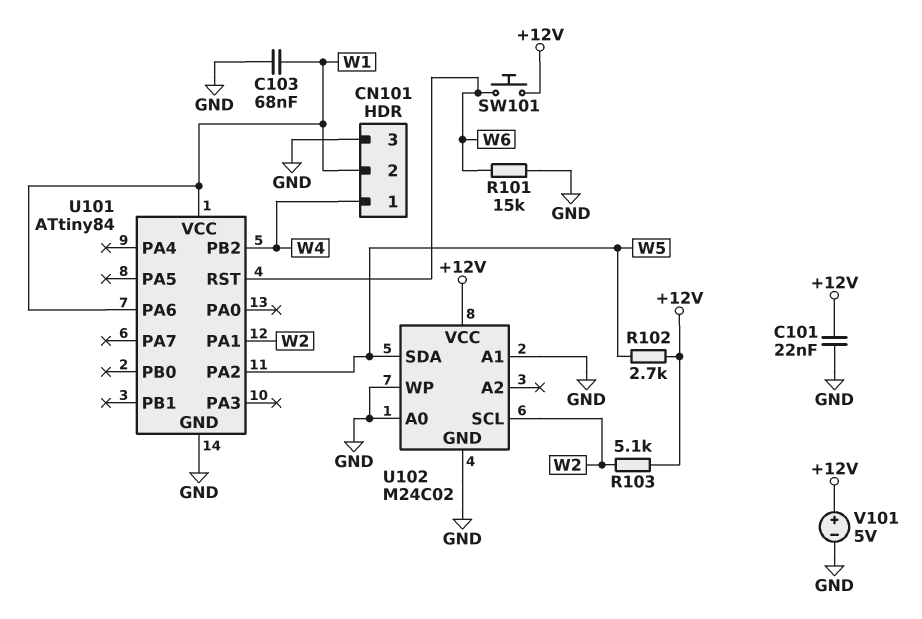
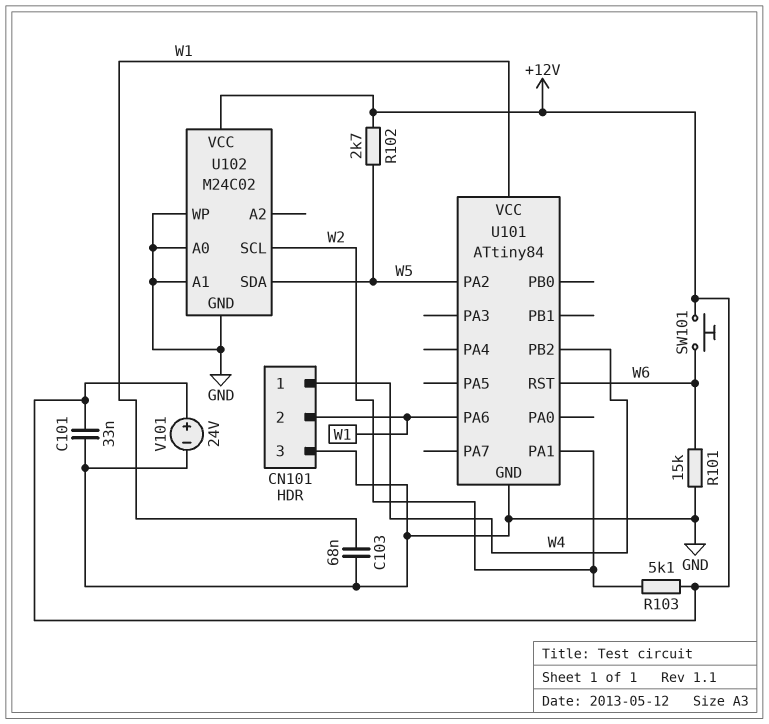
C101: 22nF (+12V, GND) -> 33nF (+12V, GND)
V101: 5V (plus +12V, minus GND) -> 24V (plus +12V, minus GND)

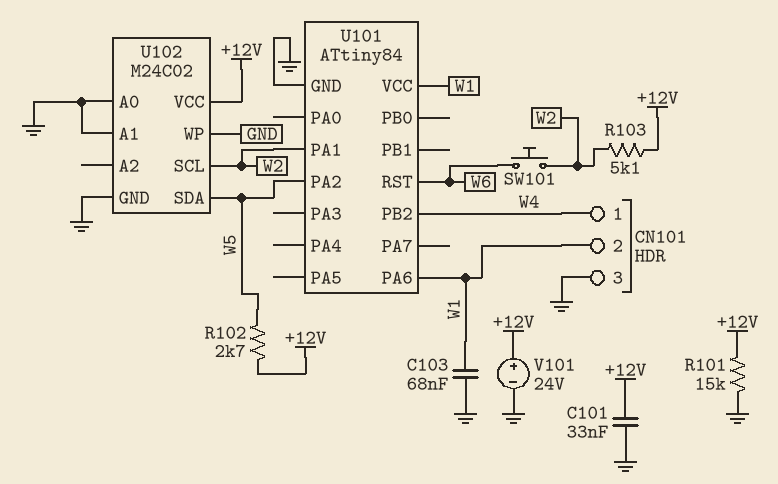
R101: 15k (GND, W6) -> 15k (+12V, GND)
SW101: button (+12V, W6) -> button (W2, W6)

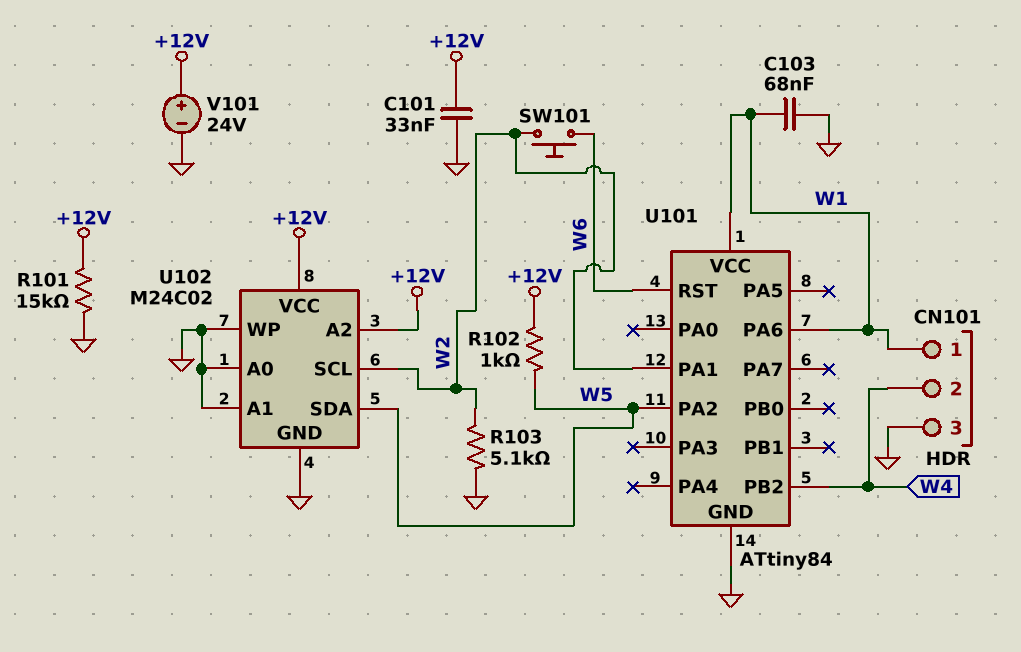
CN101 pin 1: W4 -> W1
CN101 pin 2: W1 -> W4
R102: 2.7k (+12V, W5) -> 1k (+12V, W5)
R103: 5.1k (+12V, W2) -> 5.1k (GND, W2)
U102 pin A2: none -> +12V

